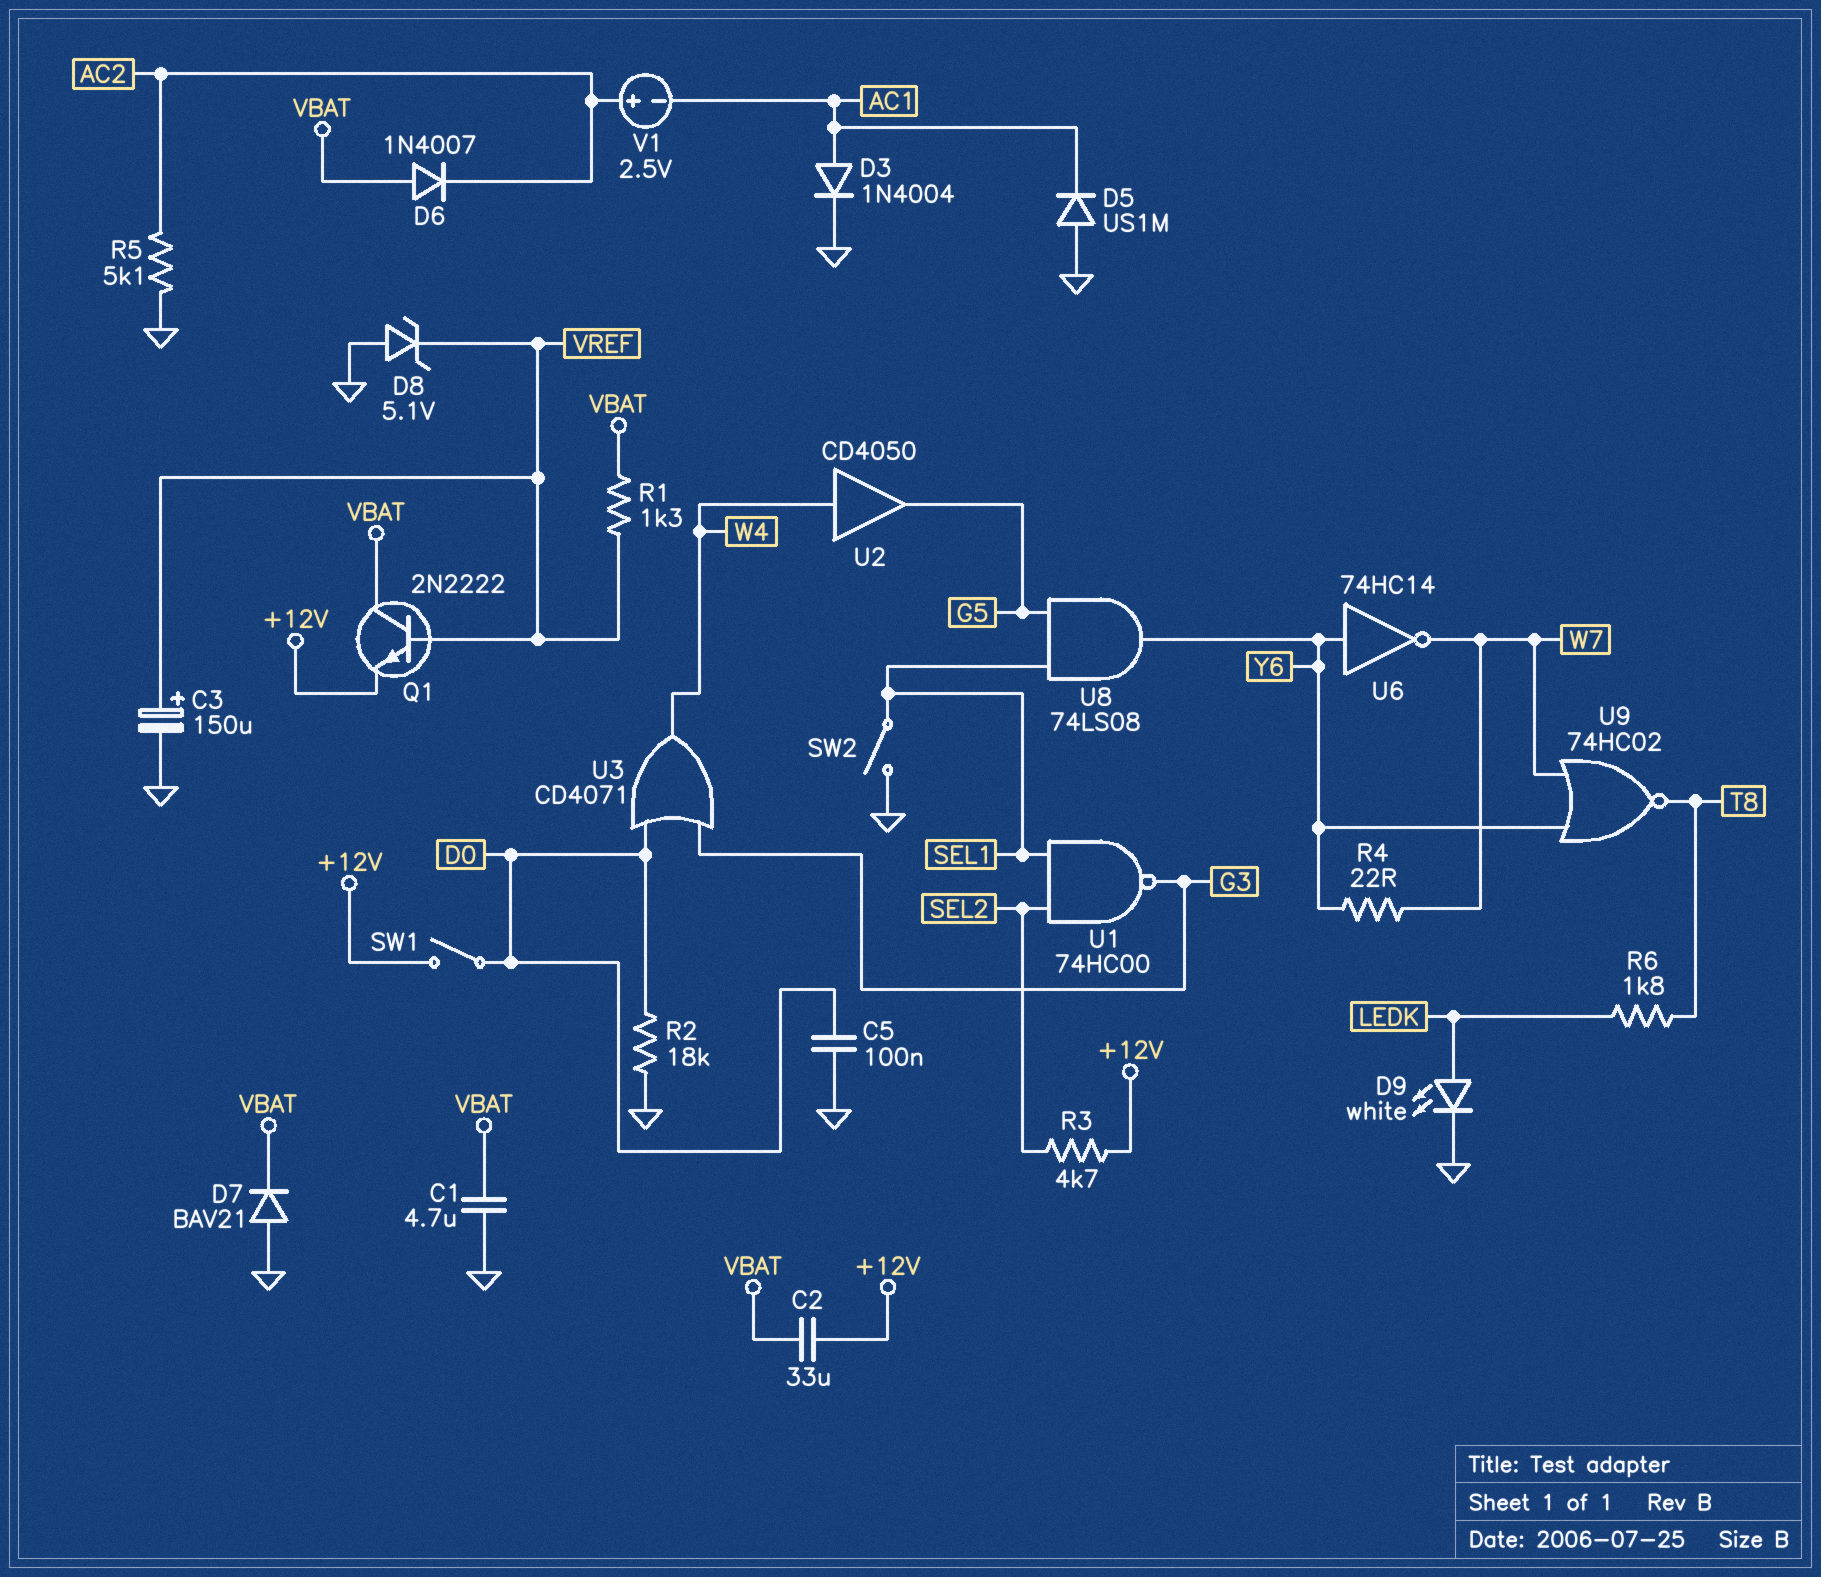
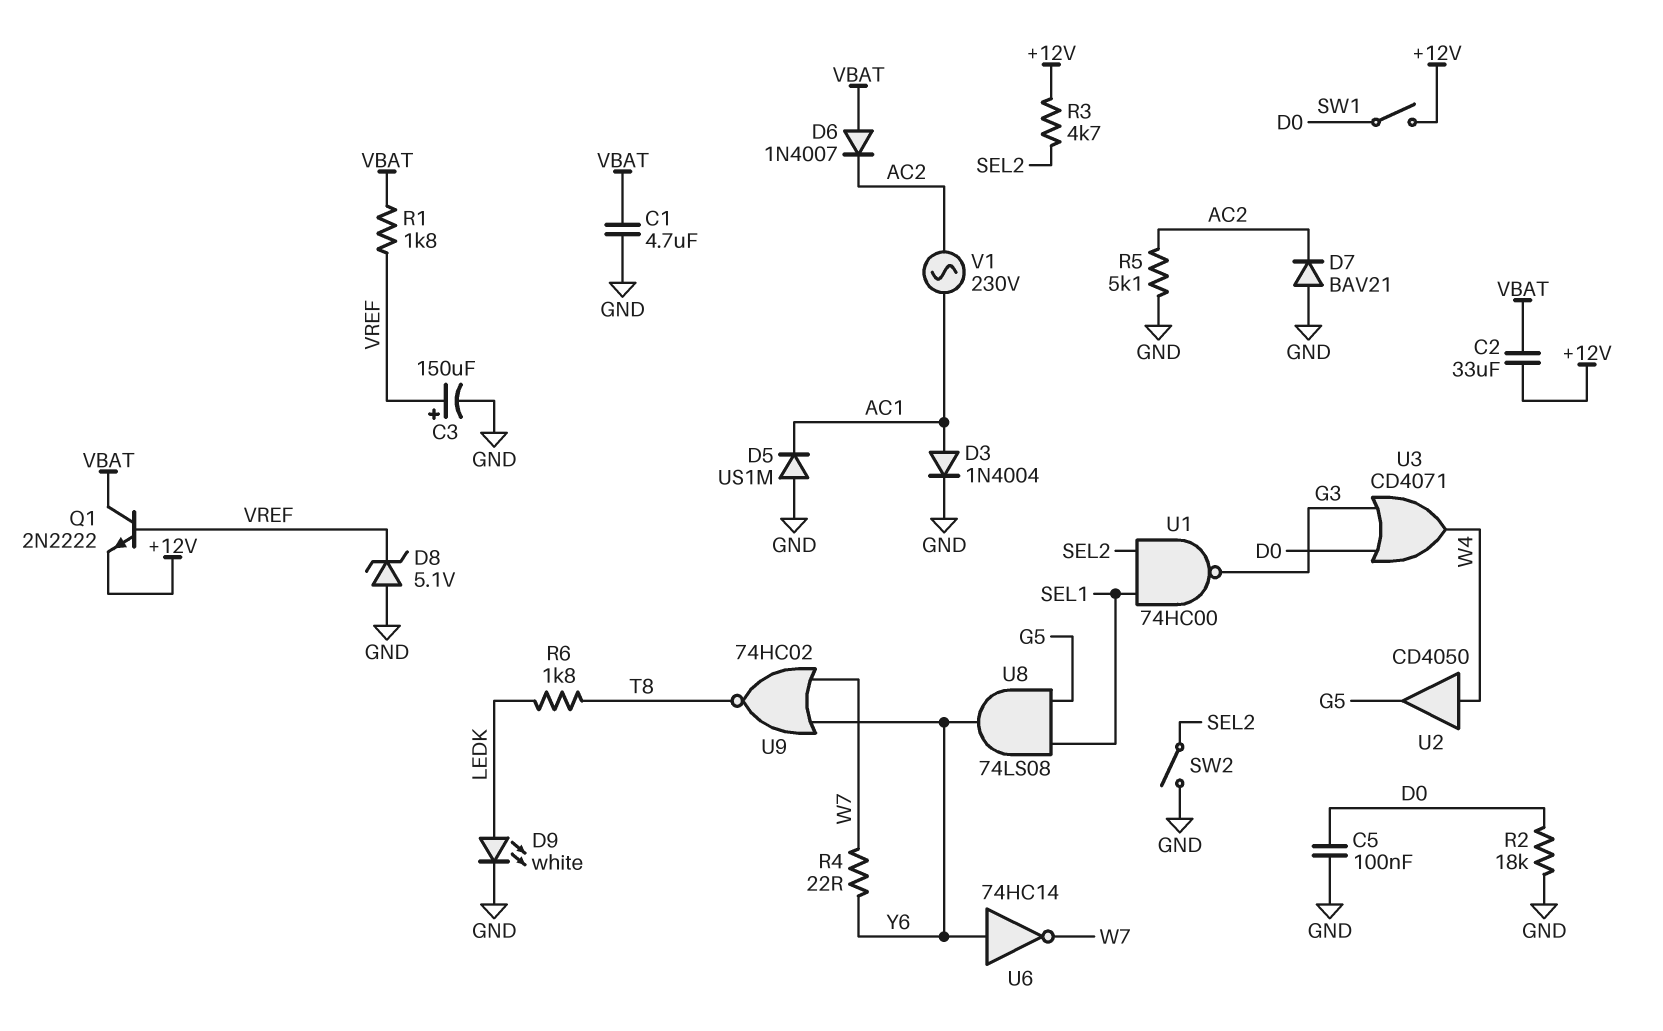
D7: diode BAV21 (A GND, K VBAT) -> diode BAV21 (A GND, K AC2)
R1: 1.3k (VBAT, VREF) -> 1.8k (VBAT, VREF)
SW2: switch (GND, SEL1) -> switch (GND, SEL2)
V1: 2.5V (plus AC2, minus AC1) -> AC 230V (AC1, AC2)

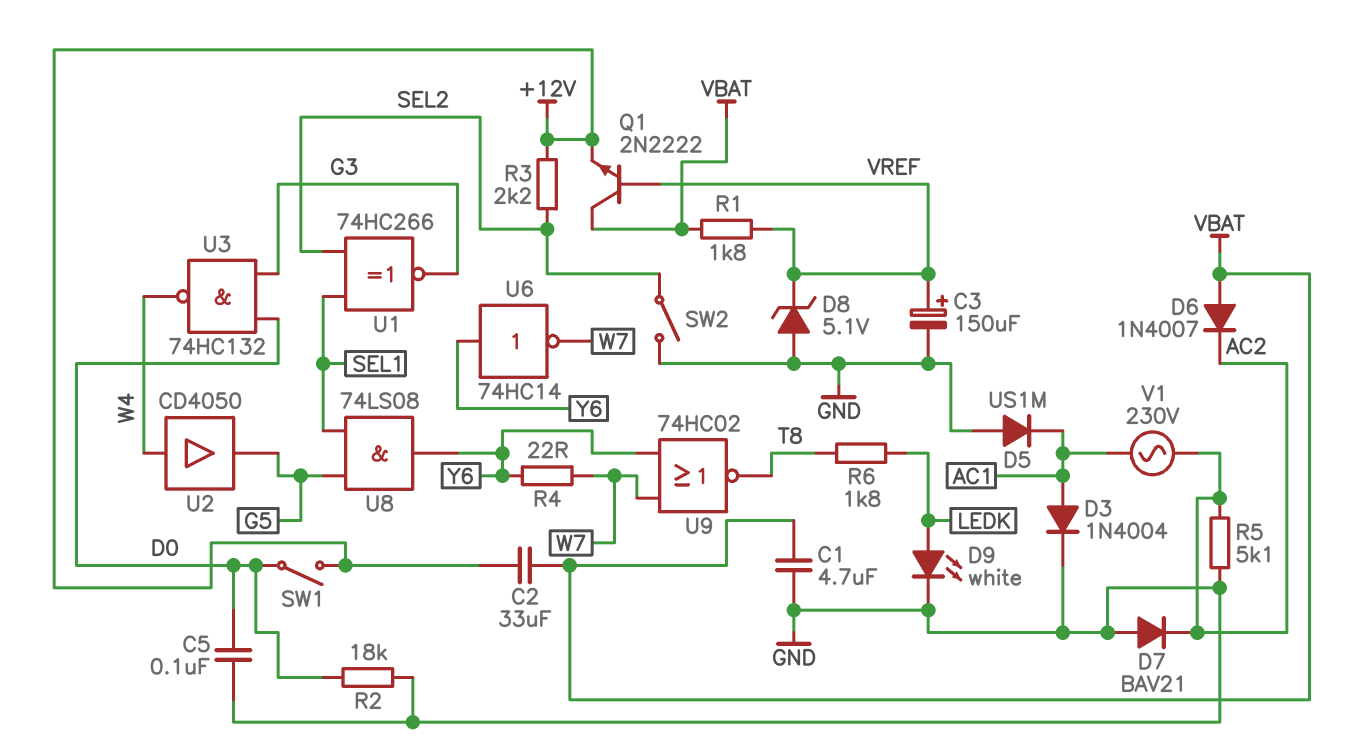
R3: 4.7k (+12V, SEL2) -> 2.2k (+12V, SEL2)
U1: NAND 74HC00 (in SEL1, in SEL2, out G3) -> XNOR 74HC266 (in SEL1, in SEL2, out G3)
U3: OR CD4071 (in D0, in G3, out W4) -> NAND 74HC132 (in D0, in G3, out W4)

